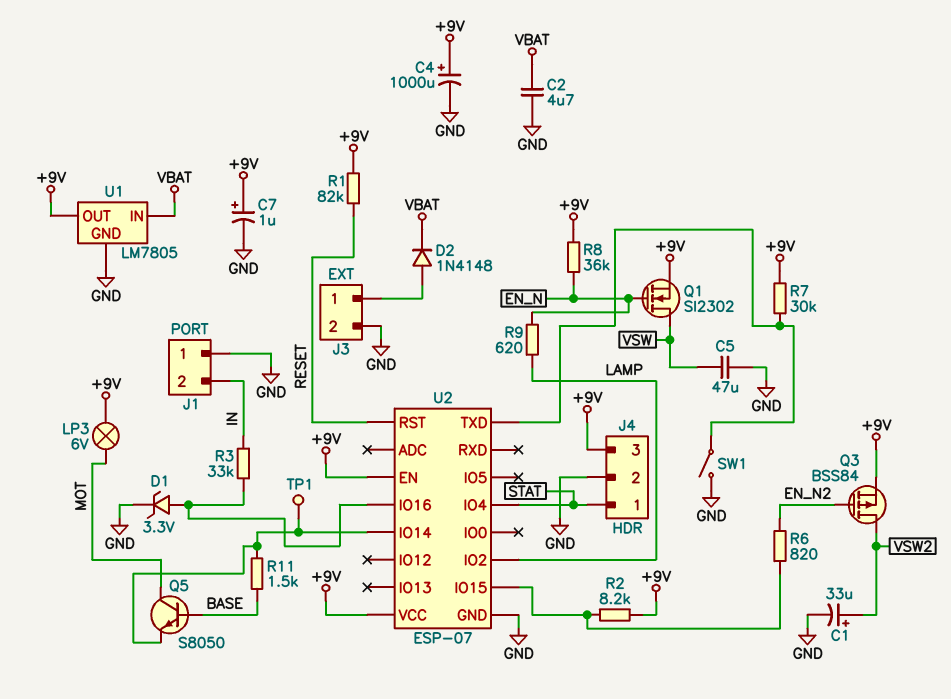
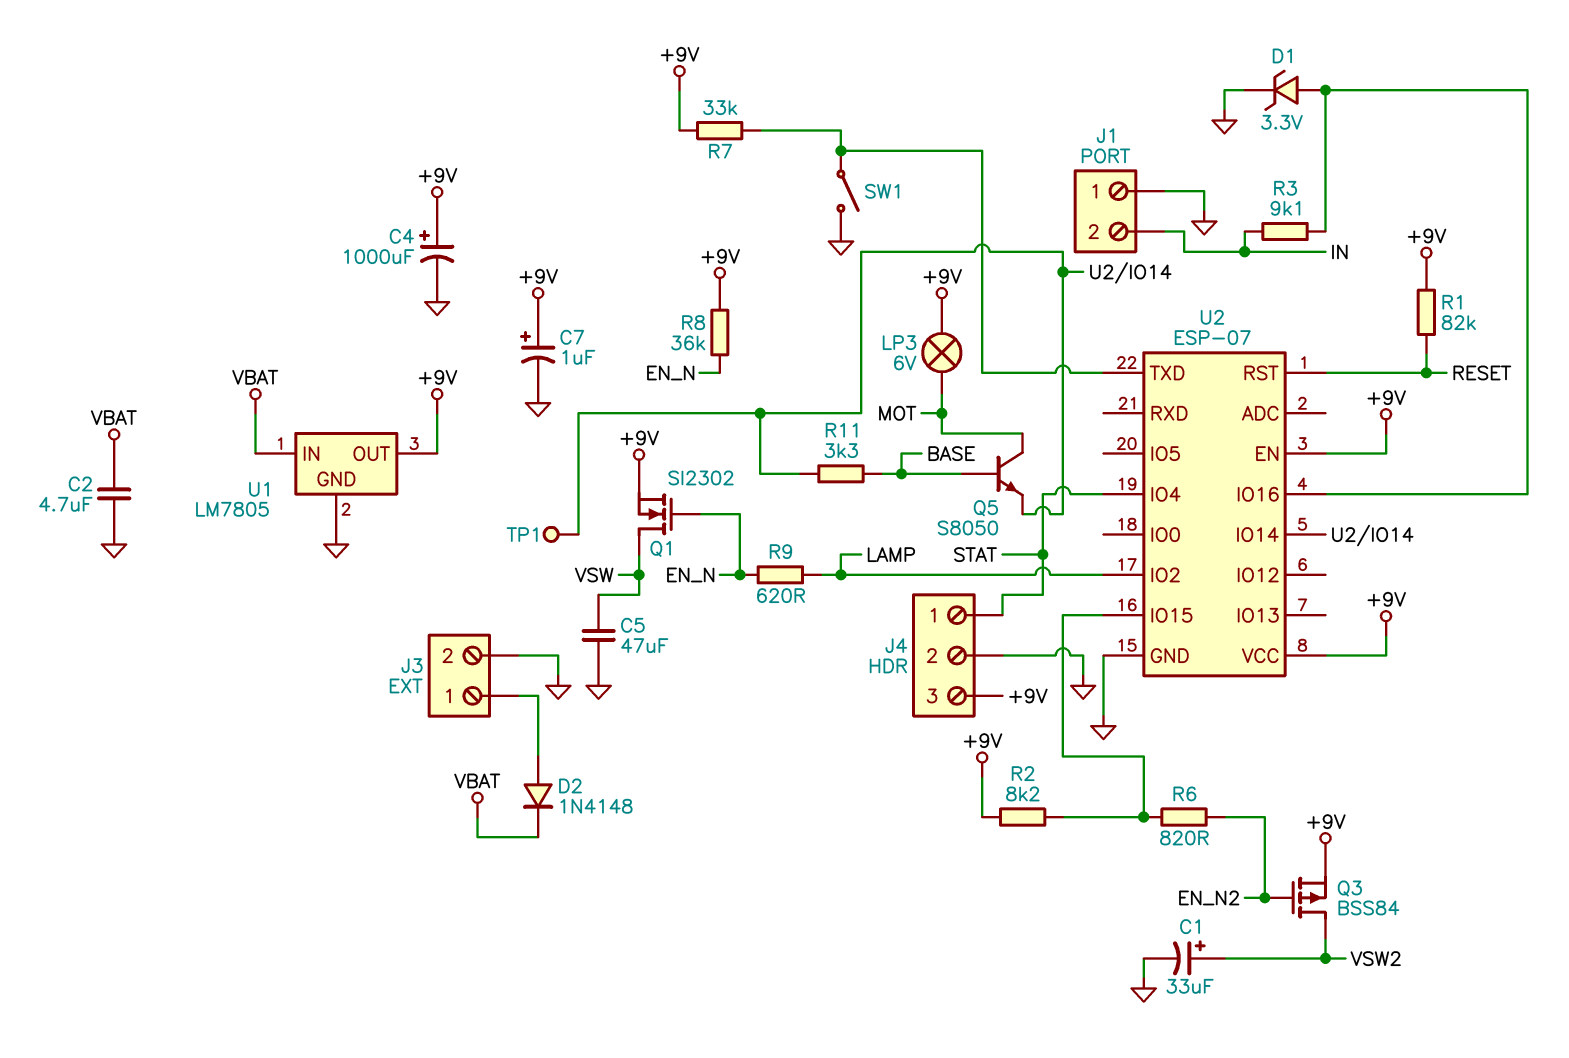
R3: 33k (IN, U2/IO16) -> 9.1k (IN, U2/IO16)
R7: 30k (+9V, U2/TXD) -> 33k (+9V, U2/TXD)
R11: 1.5k (BASE, U2/IO14) -> 3.3k (BASE, U2/IO14)

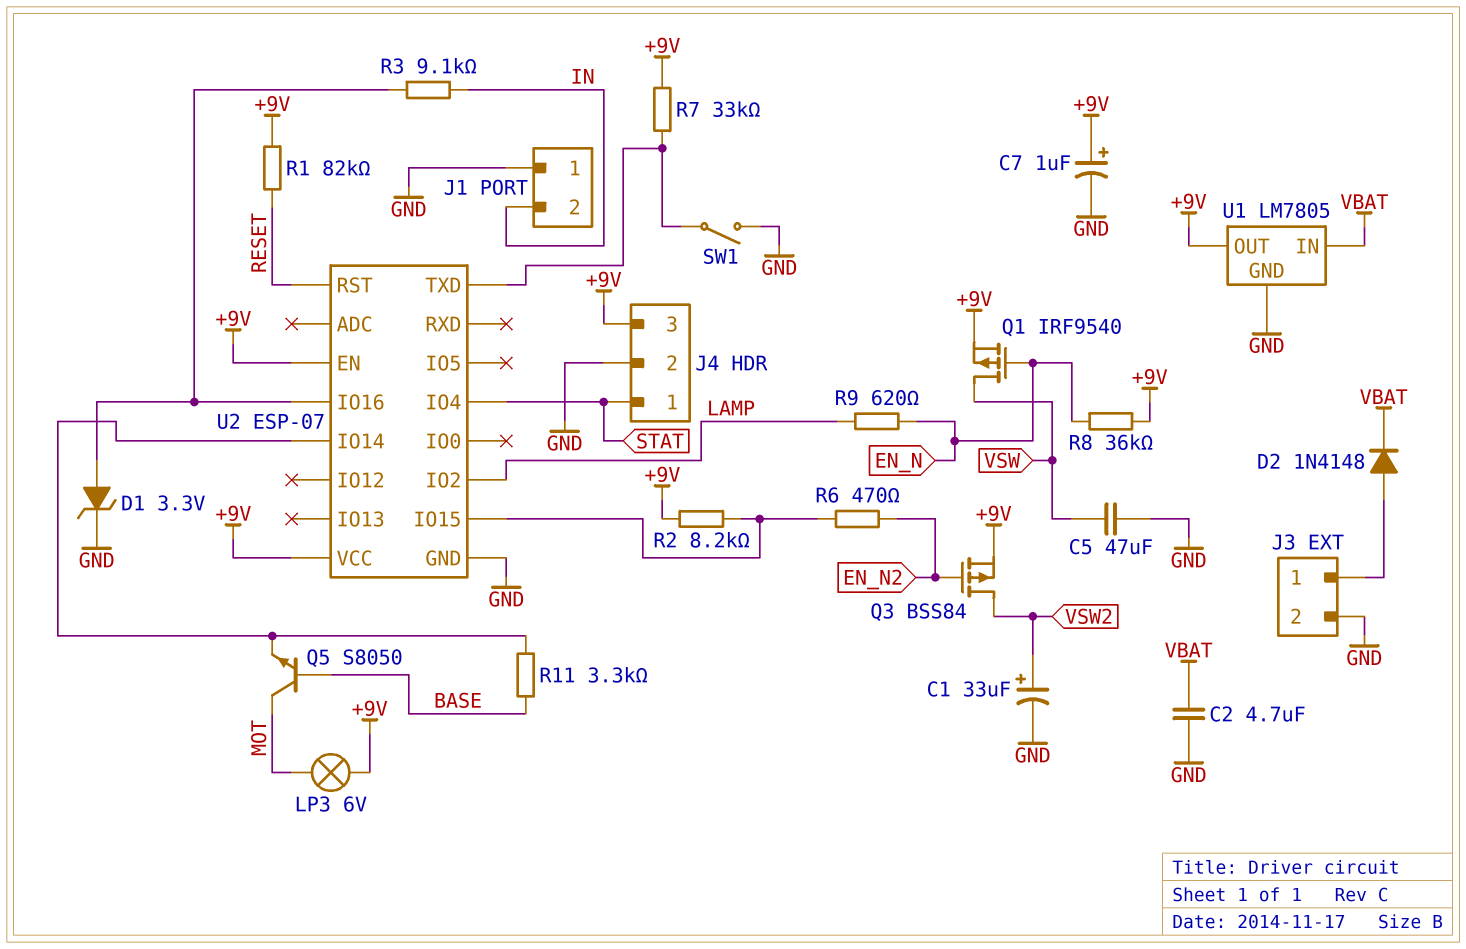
C4: 1000uF (plus +9V, minus GND) -> none
Q1: NMOS SI2302 (G EN_N, D VSW, S +9V) -> PMOS IRF9540 (G EN_N, D VSW, S +9V)
R6: 820 (EN_N2, U2/IO15) -> 470 (EN_N2, U2/IO15)
TP1: test point (U2/IO14) -> none

